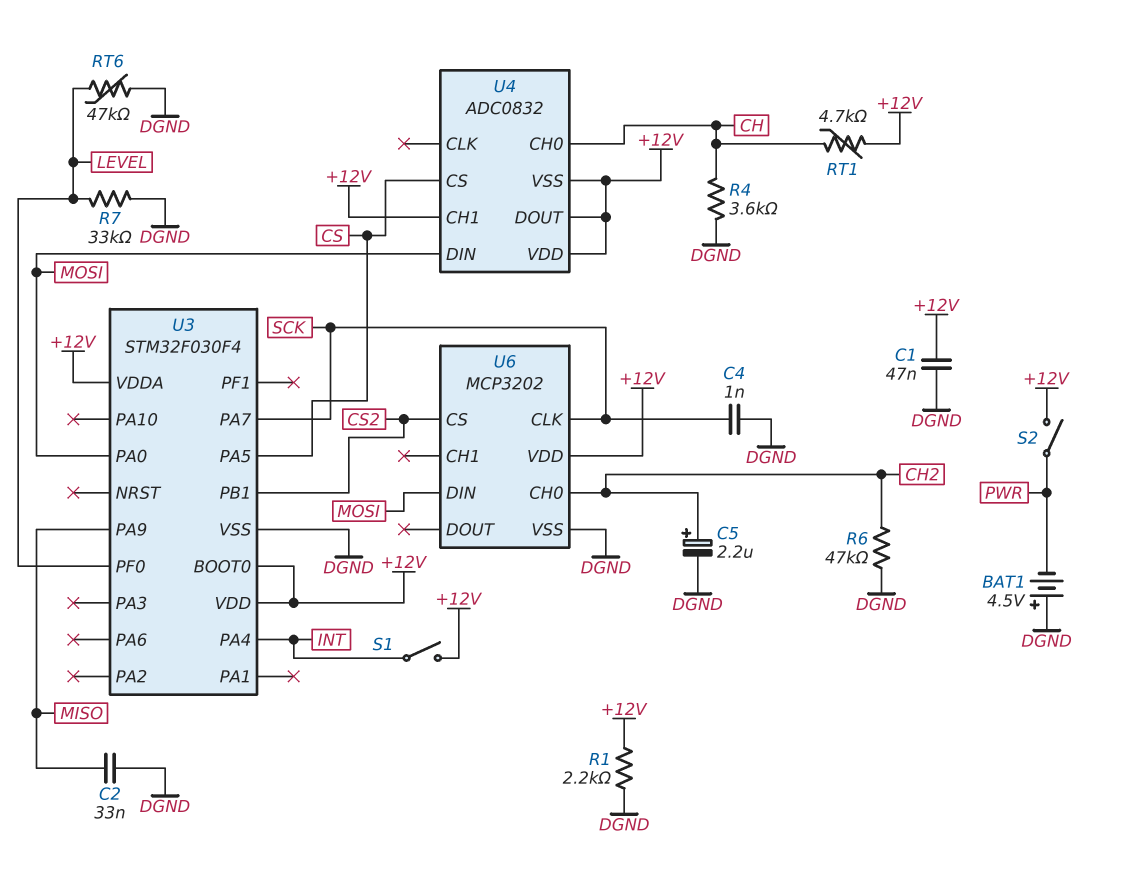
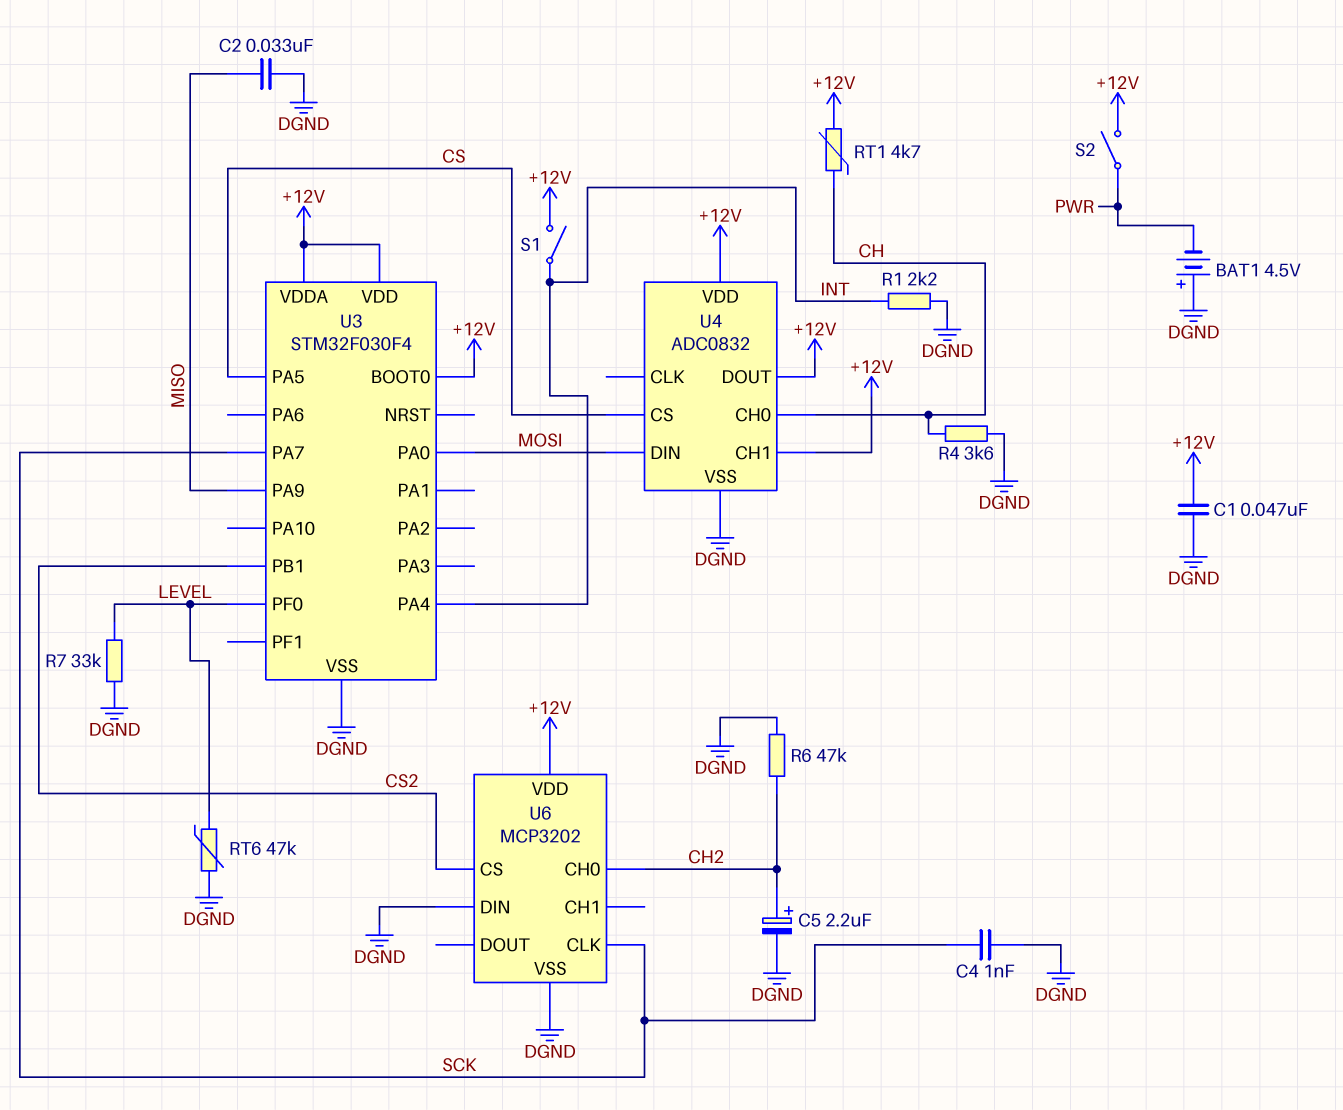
R1: 2.2k (+12V, DGND) -> 2.2k (DGND, INT)
U4 pin VSS: +12V -> DGND
U6 pin DIN: MOSI -> DGND

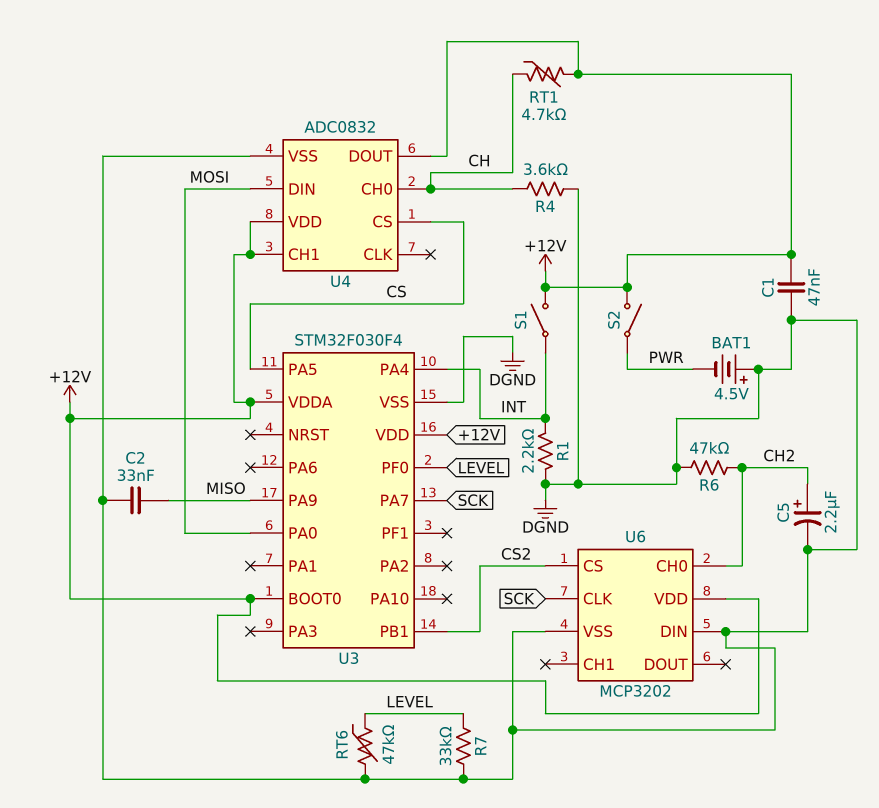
C4: 1nF (DGND, SCK) -> none

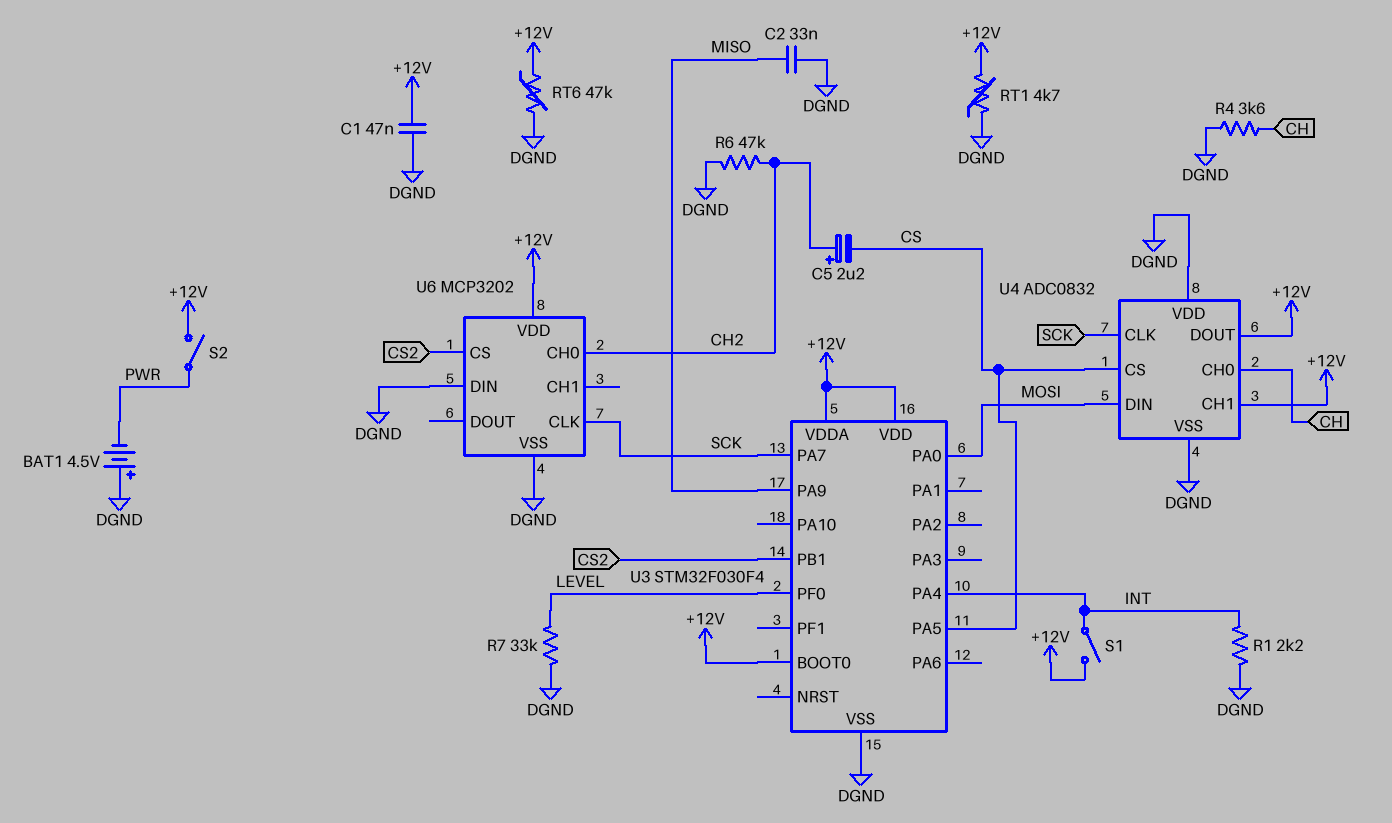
C5: 2.2uF (plus CH2, minus DGND) -> 2.2uF (plus CH2, minus CS)
RT1: 4.7k (+12V, CH) -> 4.7k (+12V, DGND)
RT6: 47k (DGND, LEVEL) -> 47k (+12V, DGND)
U4 pin CLK: none -> SCK
U4 pin VDD: +12V -> DGND

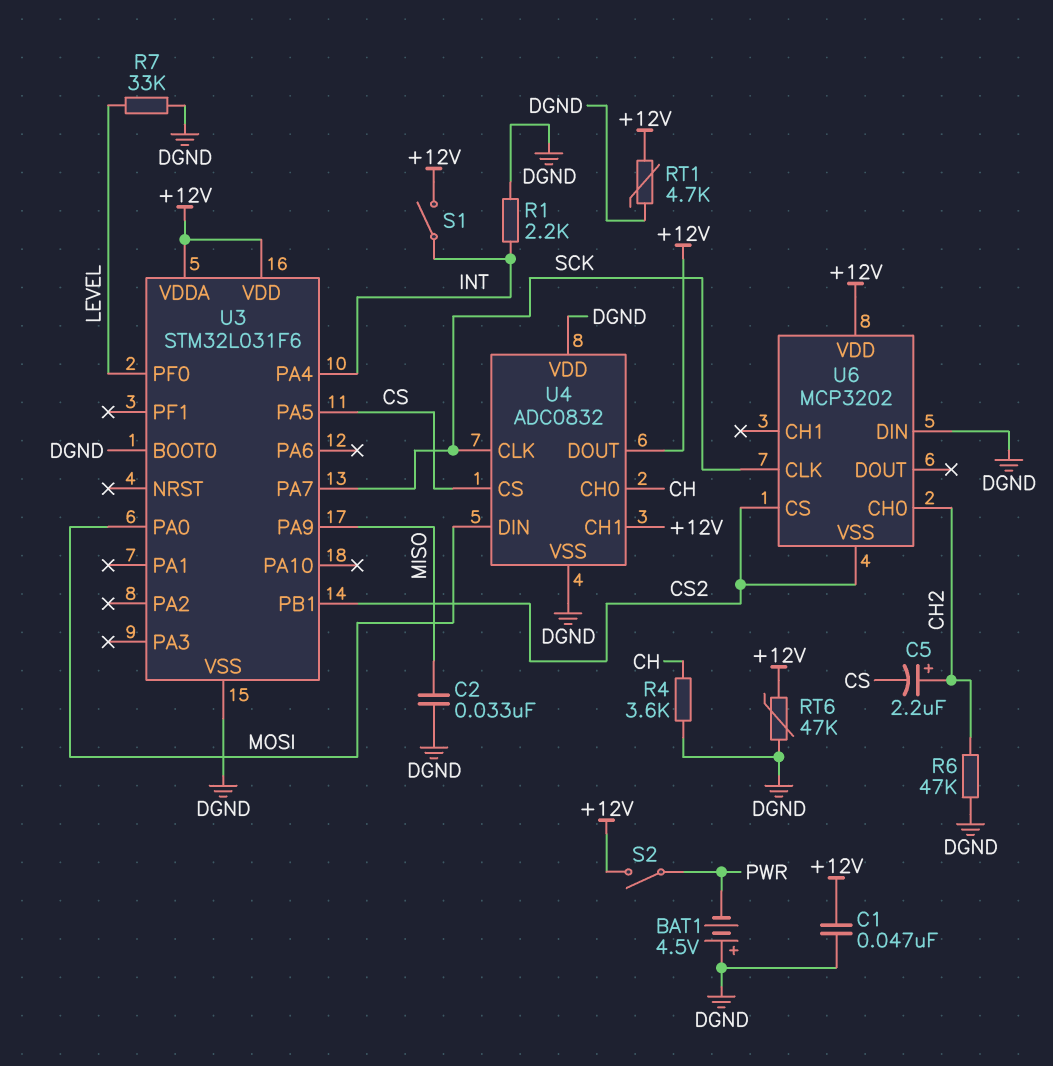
U3: STM32F030F4 -> STM32L031F6
U3 pin BOOT0: +12V -> DGND
U6 pin VSS: DGND -> CS2

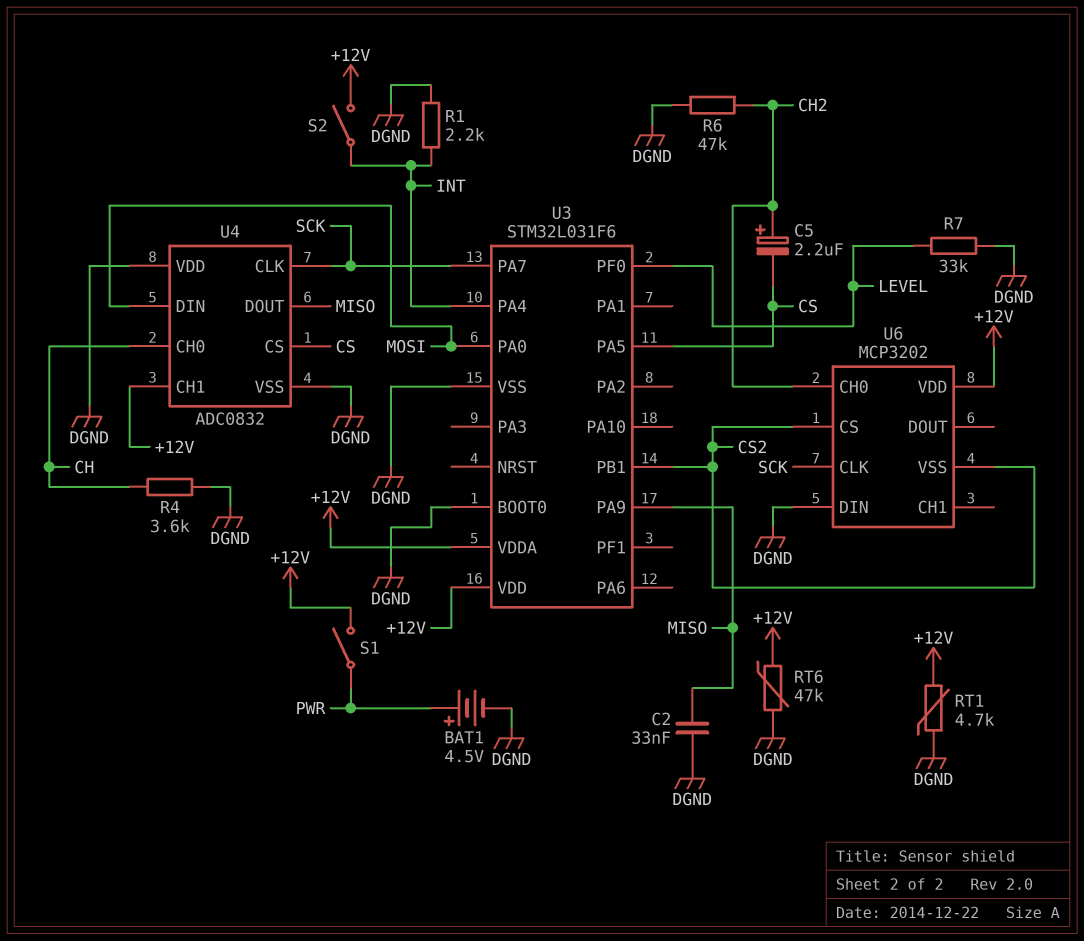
BAT1: 4.5V (plus DGND, minus PWR) -> 4.5V (plus PWR, minus DGND)
C1: 47nF (+12V, DGND) -> none
S1: switch (+12V, INT) -> switch (+12V, PWR)
S2: switch (+12V, PWR) -> switch (+12V, INT)
U4 pin DOUT: +12V -> MISO

